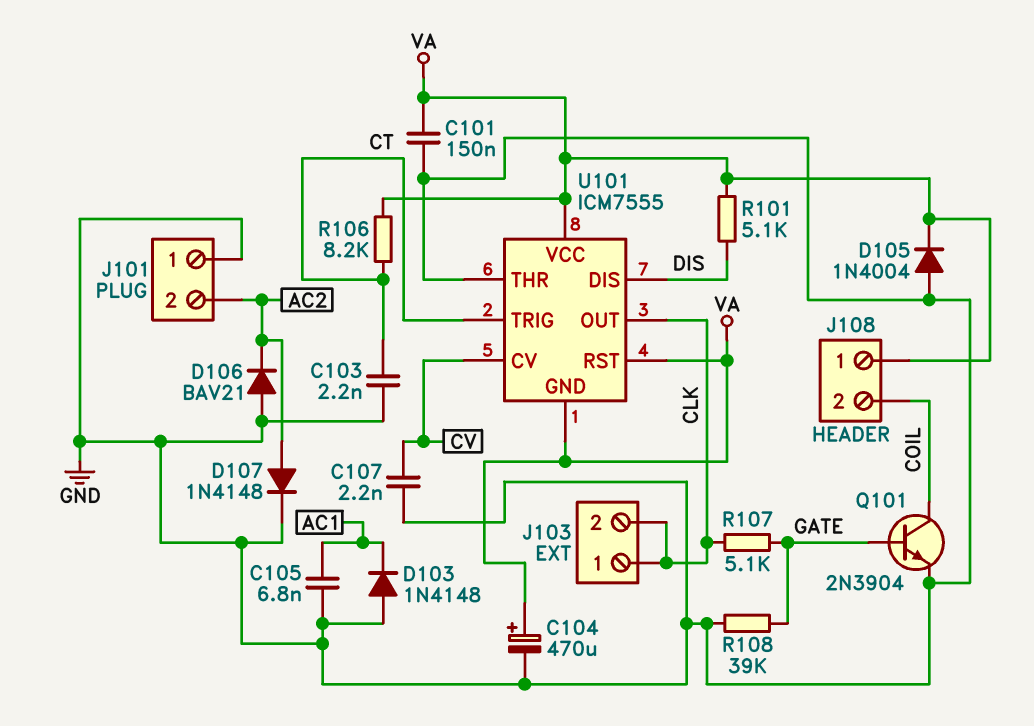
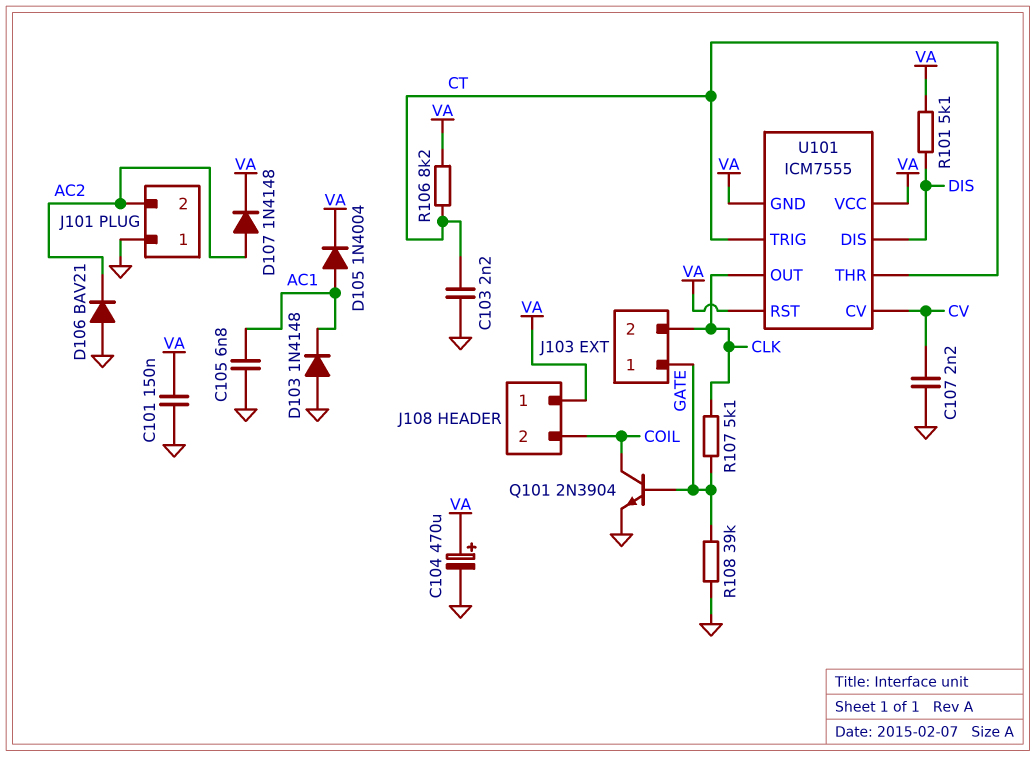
D105: diode 1N4004 (A GND, K VA) -> diode 1N4004 (A AC1, K VA)
D107: diode 1N4148 (A AC2, K GND) -> diode 1N4148 (A AC2, K VA)
J103 pin 1: CLK -> GATE
U101 pin THR: GND -> CT

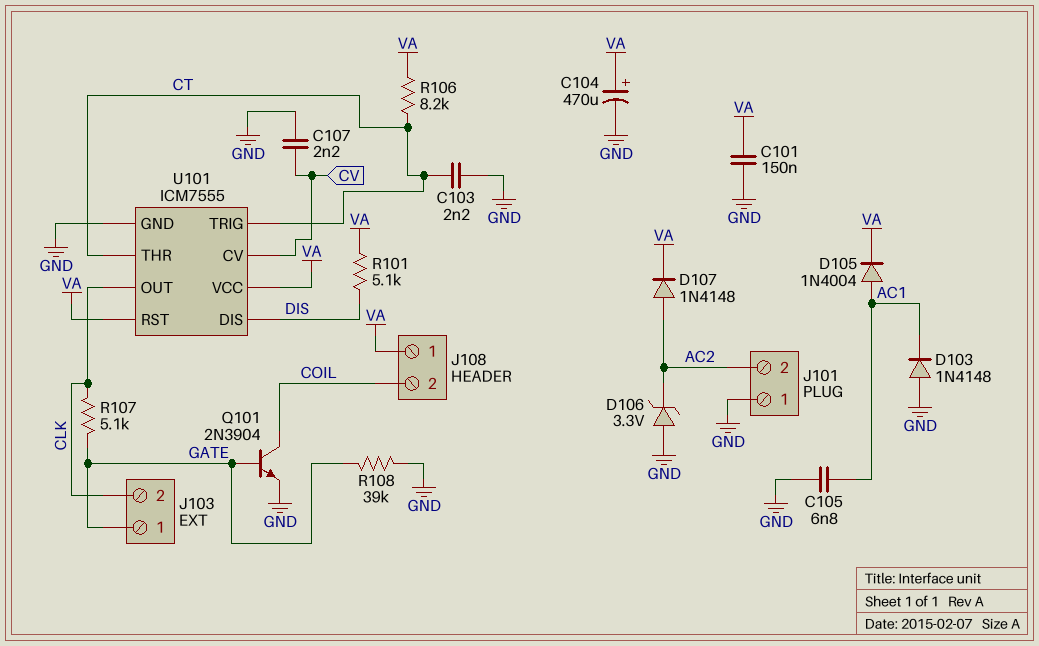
D106: diode BAV21 (A GND, K AC2) -> zener 3.3V (A GND, K AC2)
U101 pin GND: VA -> GND

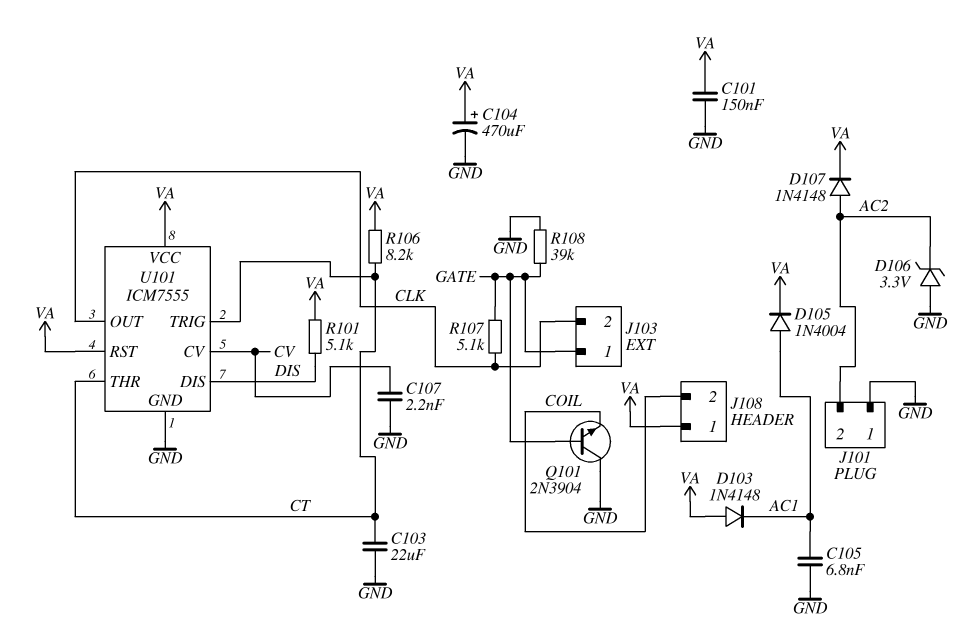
C103: 2.2nF (CT, GND) -> 22uF (CT, GND)
D103: diode 1N4148 (A GND, K AC1) -> diode 1N4148 (A VA, K AC1)
Q101: NPN 2N3904 (B GATE, C COIL, E GND) -> NPN 2N3904 (B GATE, C GND, E COIL)

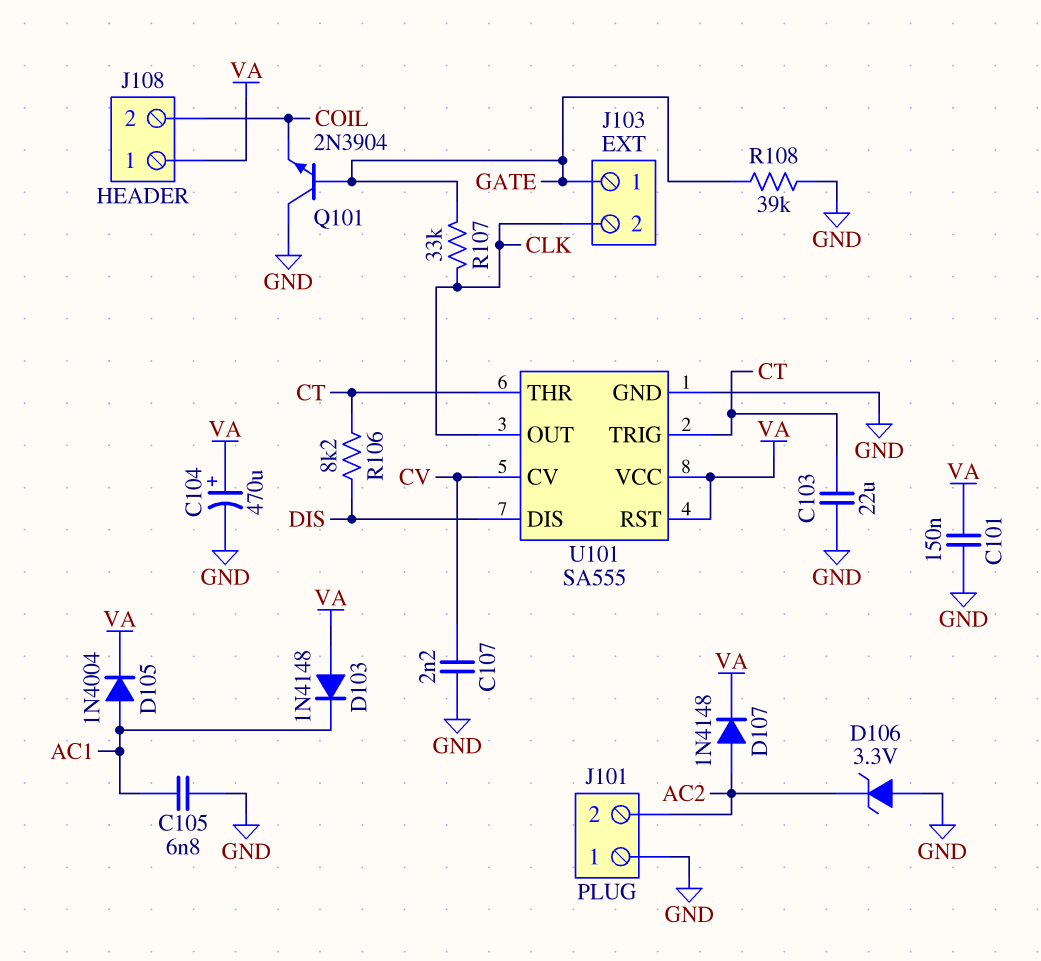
R101: 5.1k (DIS, VA) -> none
R106: 8.2k (CT, VA) -> 8.2k (CT, DIS)
R107: 5.1k (CLK, GATE) -> 33k (CLK, GATE)
U101: ICM7555 -> SA555

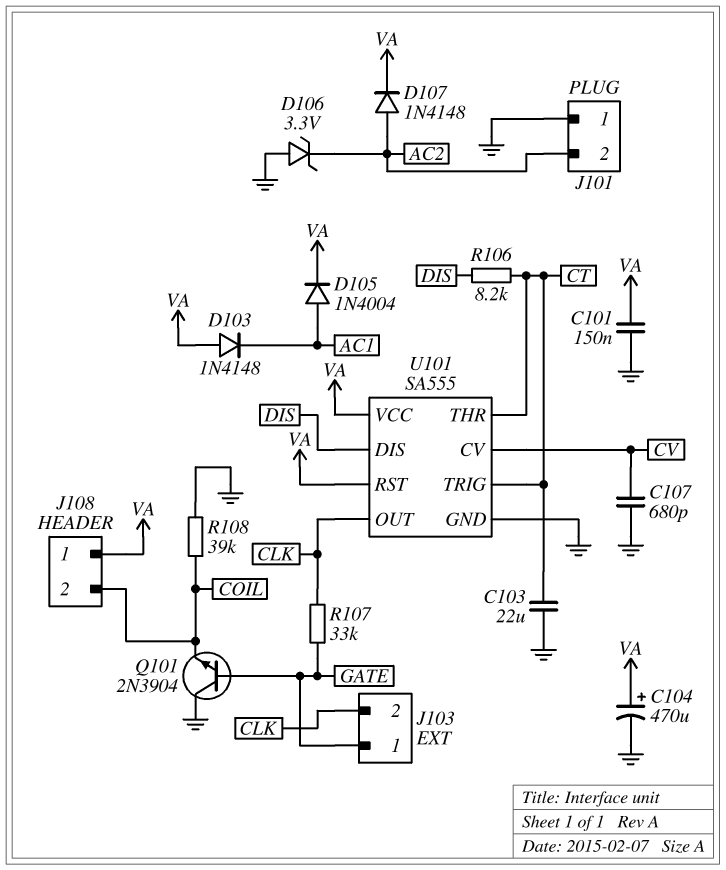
C105: 6.8nF (AC1, GND) -> none
C107: 2.2nF (CV, GND) -> 680pF (CV, GND)
R108: 39k (GATE, GND) -> 39k (COIL, GND)

